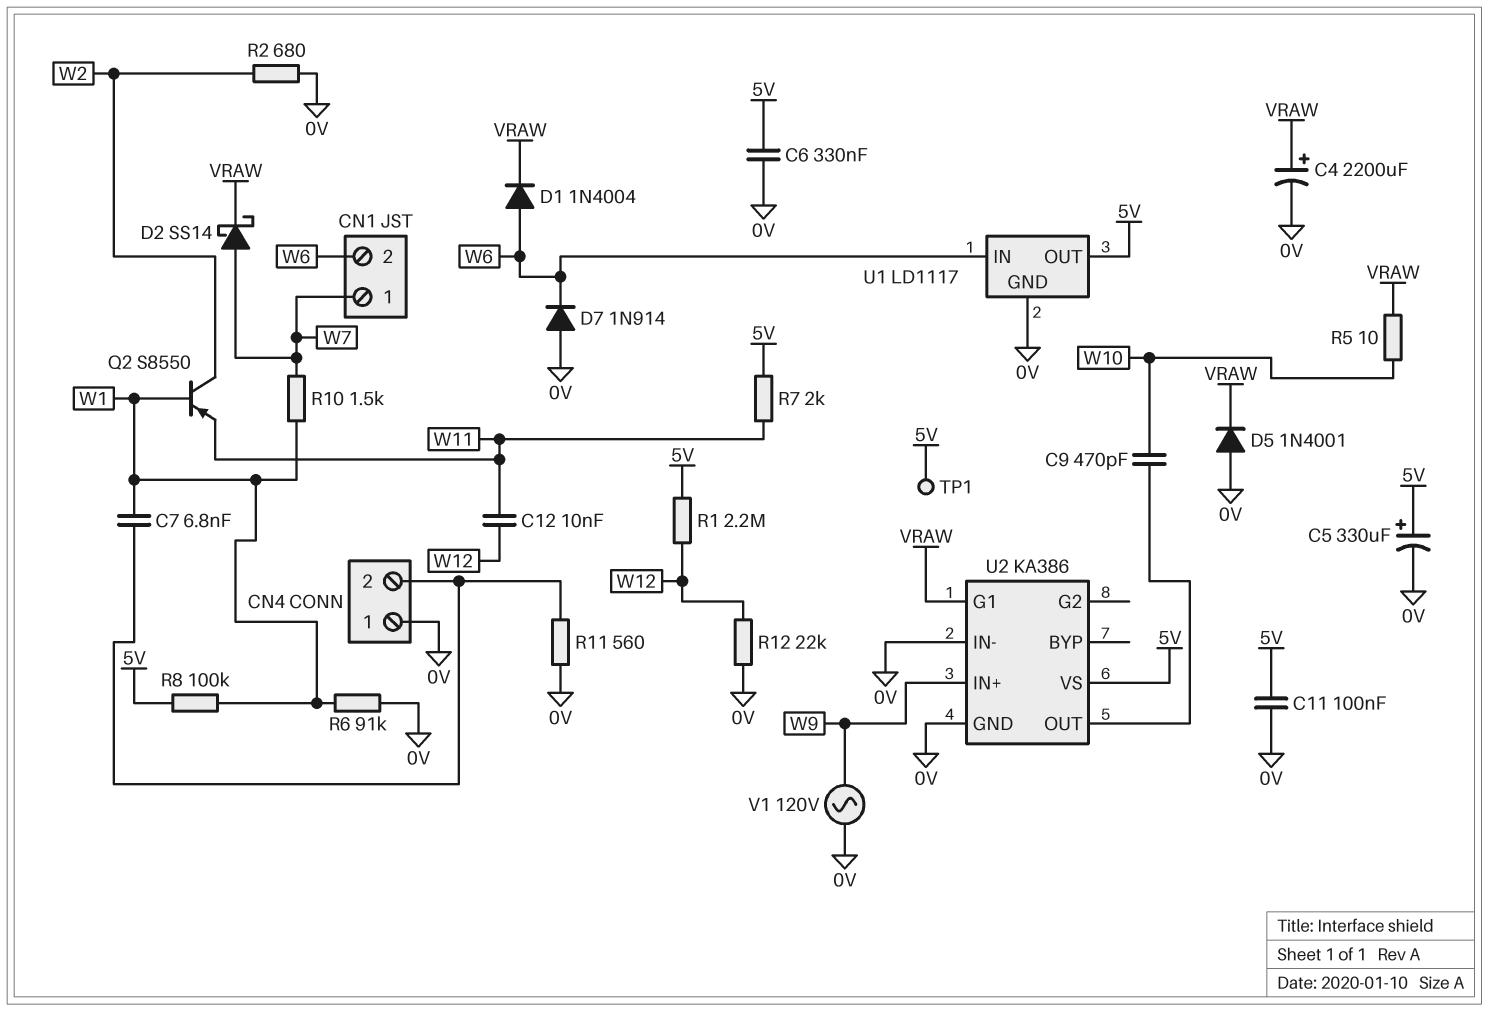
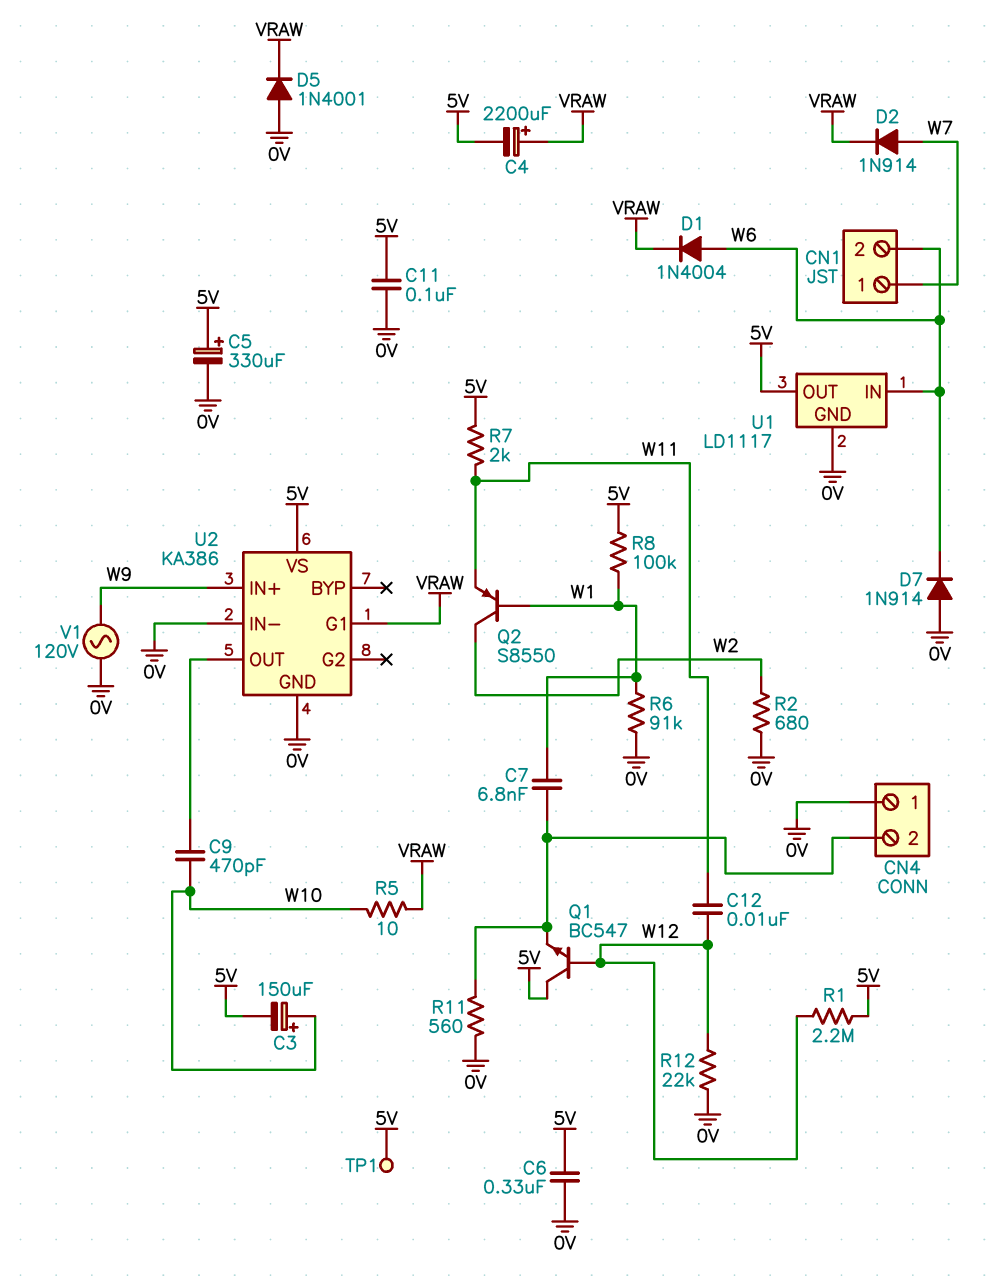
C3: none -> 150uF (plus W10, minus 5V)
C4: 2200uF (plus VRAW, minus 0V) -> 2200uF (plus VRAW, minus 5V)
D2: schottky SS14 (A W7, K VRAW) -> diode 1N914 (A W7, K VRAW)
Q1: none -> NPN BC547 (B W12, C 5V, E CN4/2)
R10: 1.5k (W1, W7) -> none

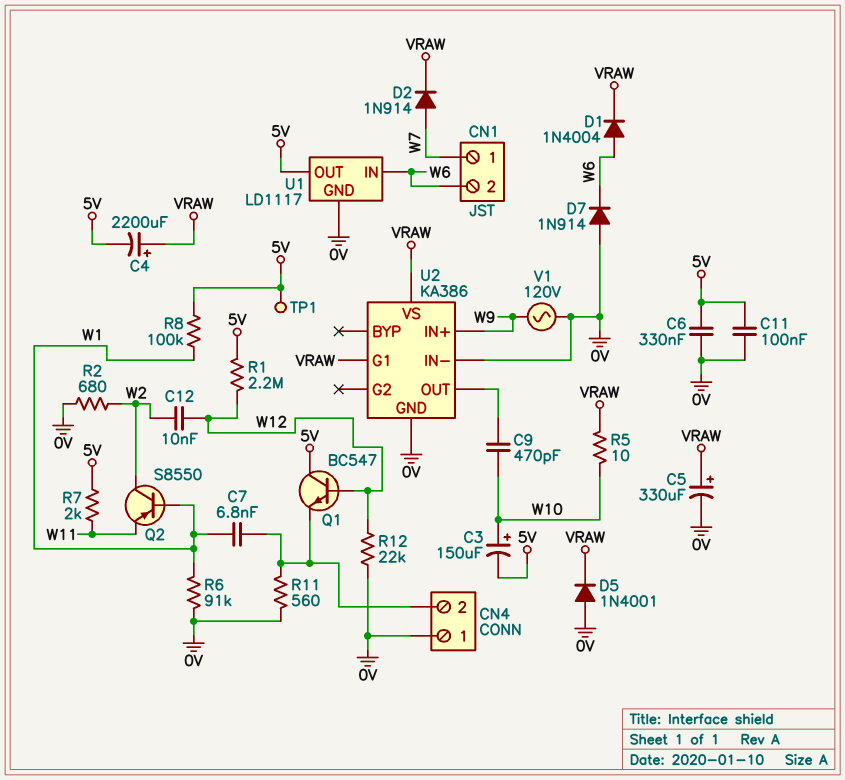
C5: 330uF (plus 5V, minus 0V) -> 330uF (plus VRAW, minus 0V)
C12: 10nF (W11, W12) -> 10nF (W2, W12)
U2 pin VS: 5V -> VRAW

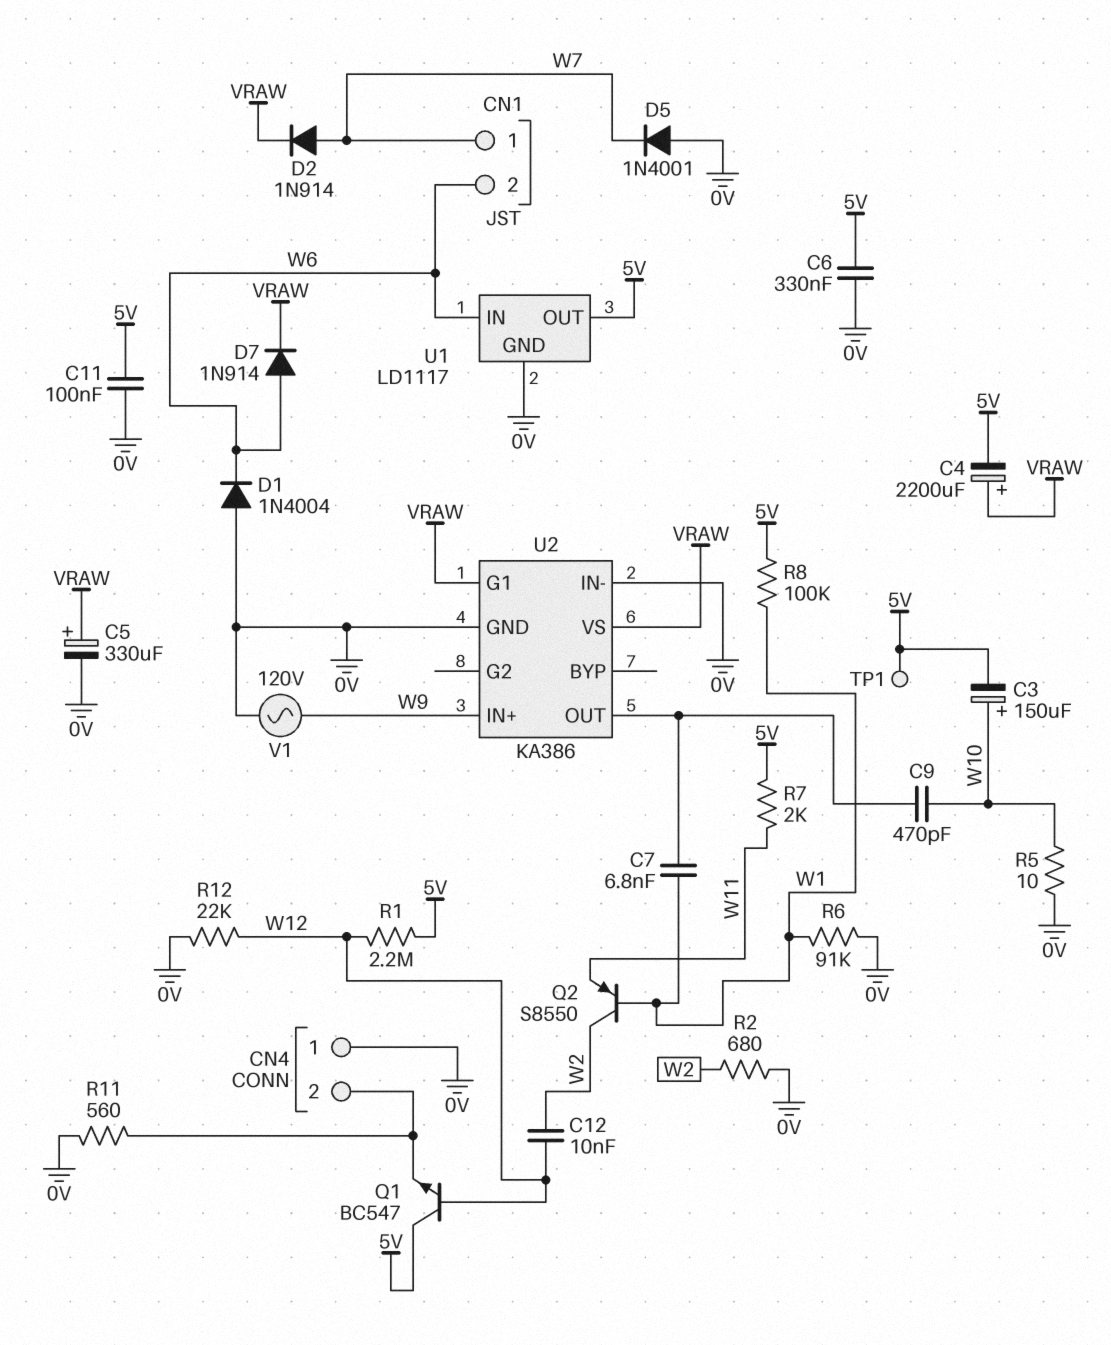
C7: 6.8nF (CN4/2, W1) -> 6.8nF (U2/OUT, W1)
D1: diode 1N4004 (A W6, K VRAW) -> diode 1N4004 (A 0V, K W6)
D5: diode 1N4001 (A 0V, K VRAW) -> diode 1N4001 (A 0V, K W7)
D7: diode 1N914 (A 0V, K W6) -> diode 1N914 (A W6, K VRAW)
R5: 10 (VRAW, W10) -> 10 (0V, W10)

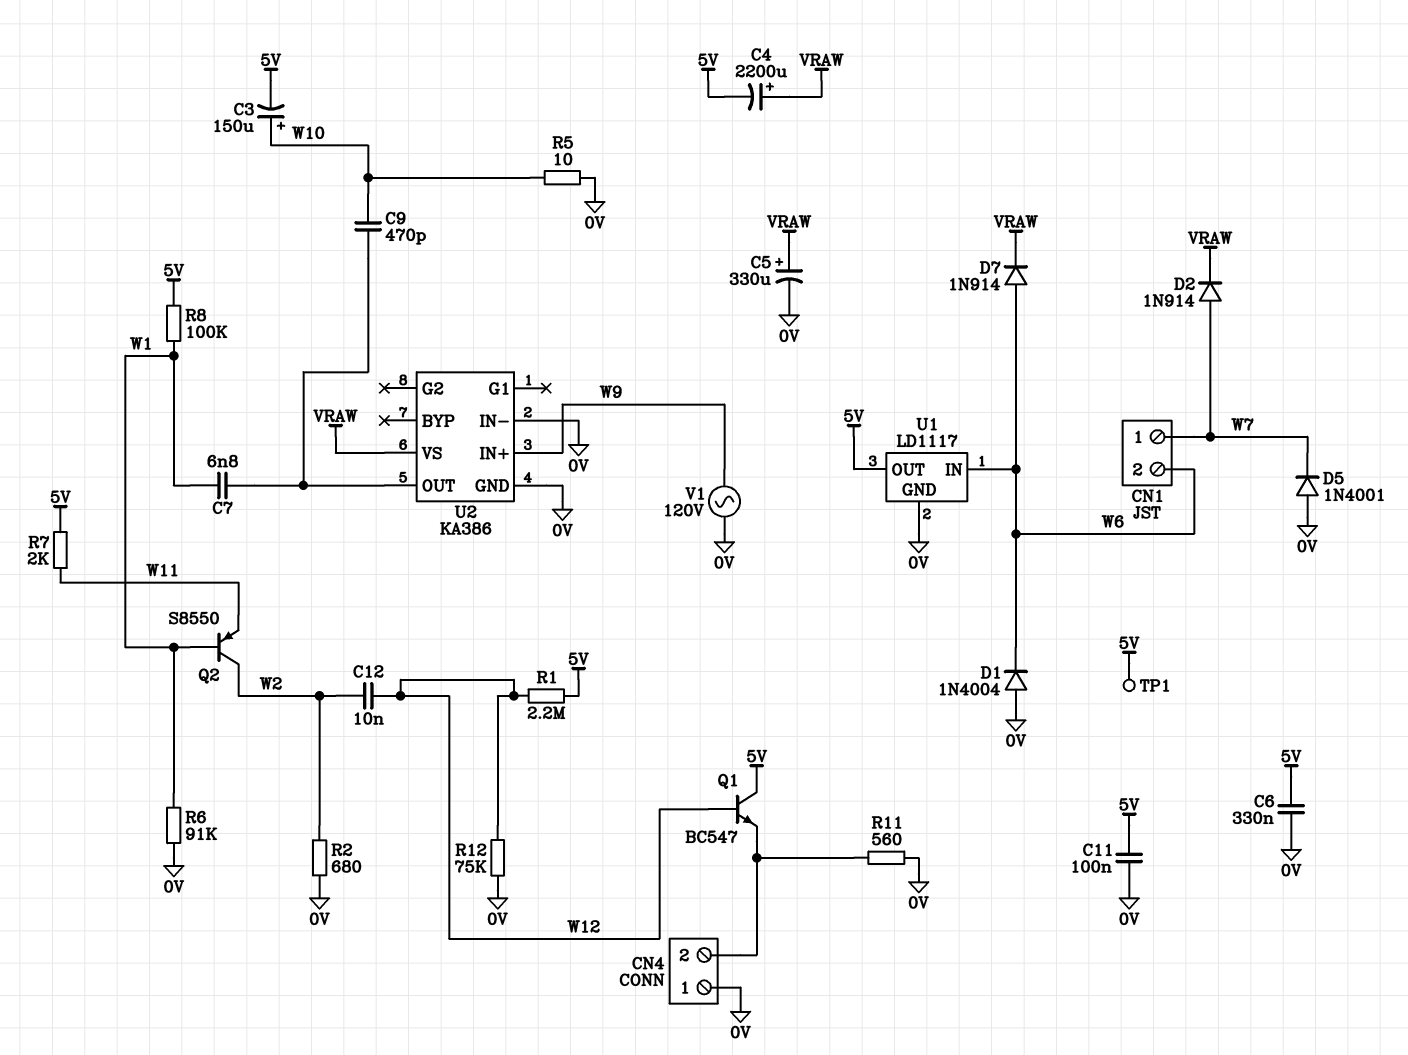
R12: 22k (0V, W12) -> 75k (0V, W12)
U2 pin G1: VRAW -> none

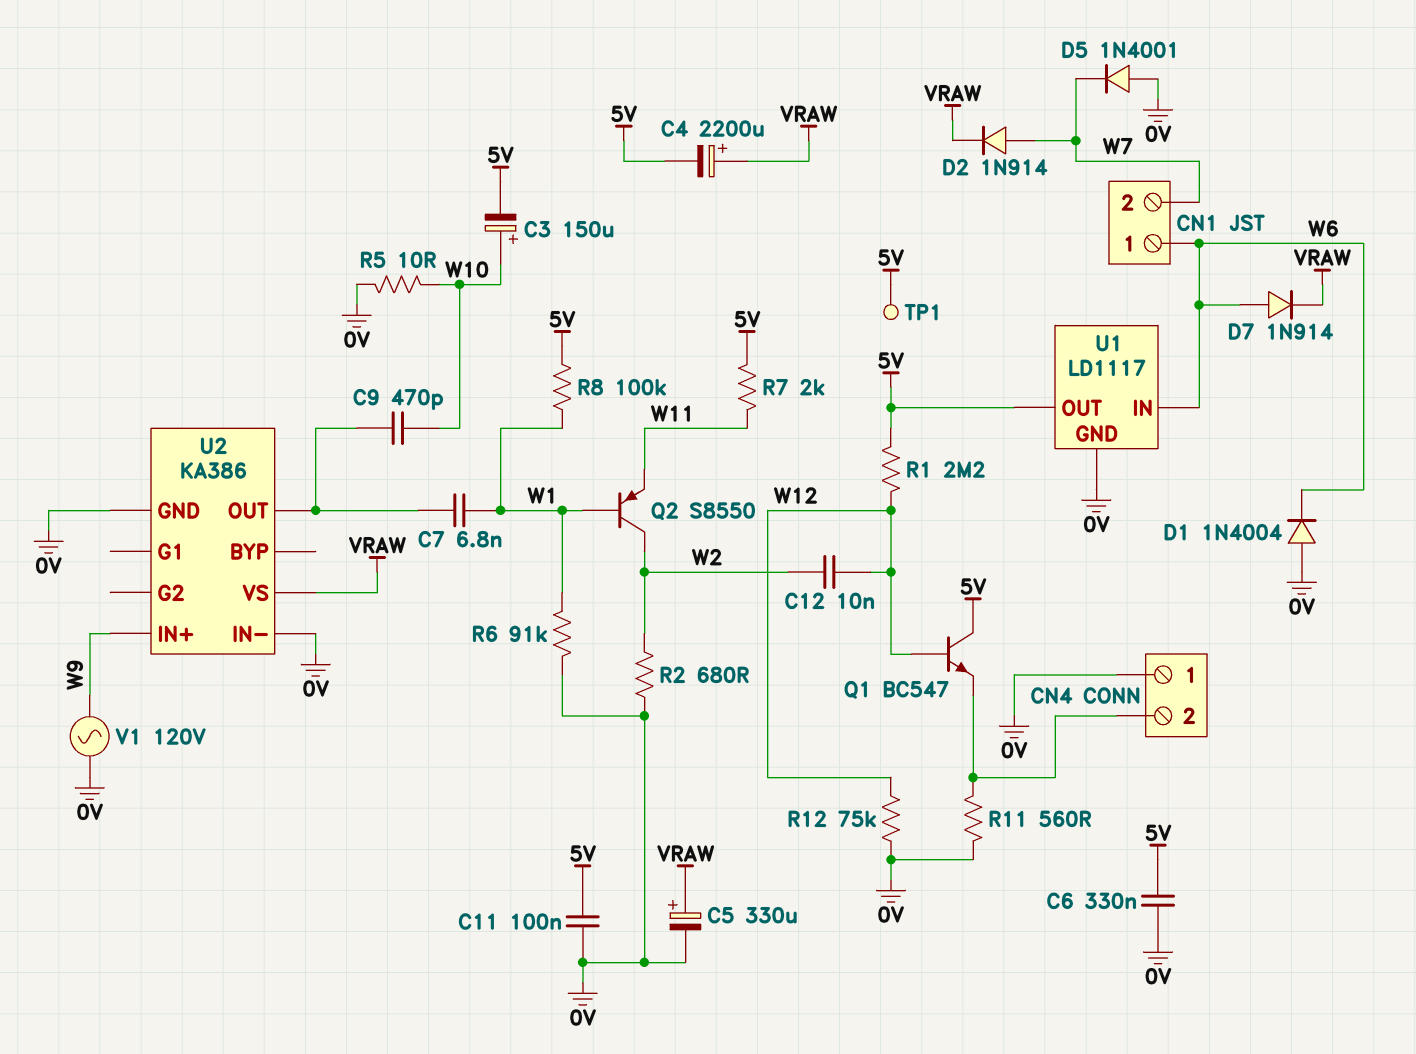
CN1 pin 1: W7 -> W6
CN1 pin 2: W6 -> W7

